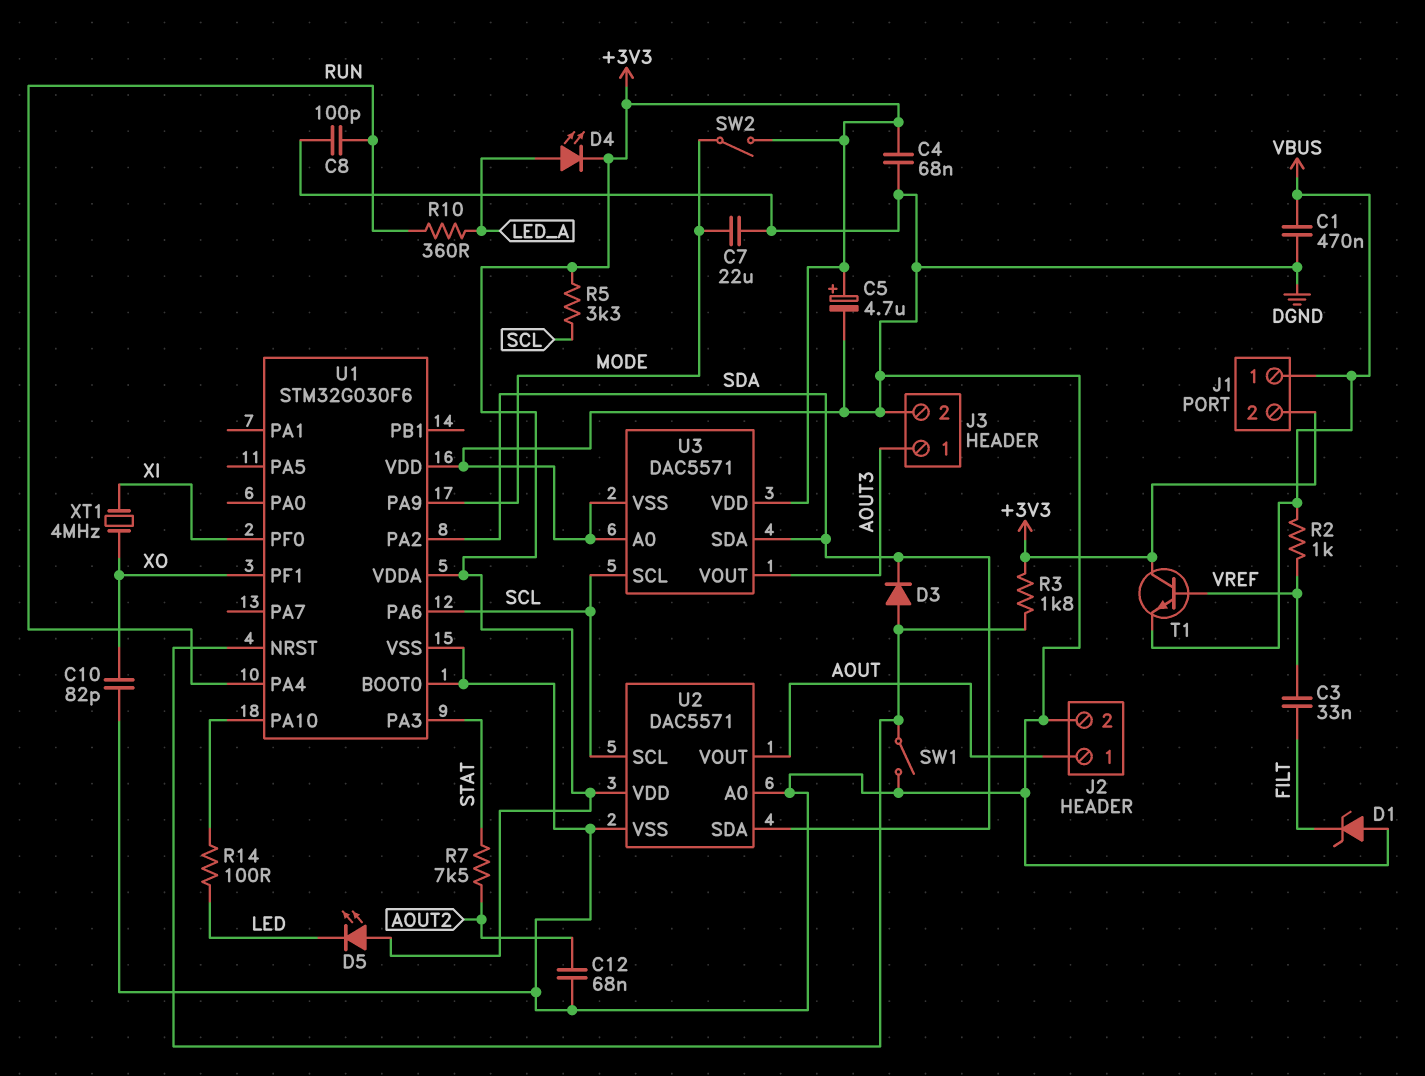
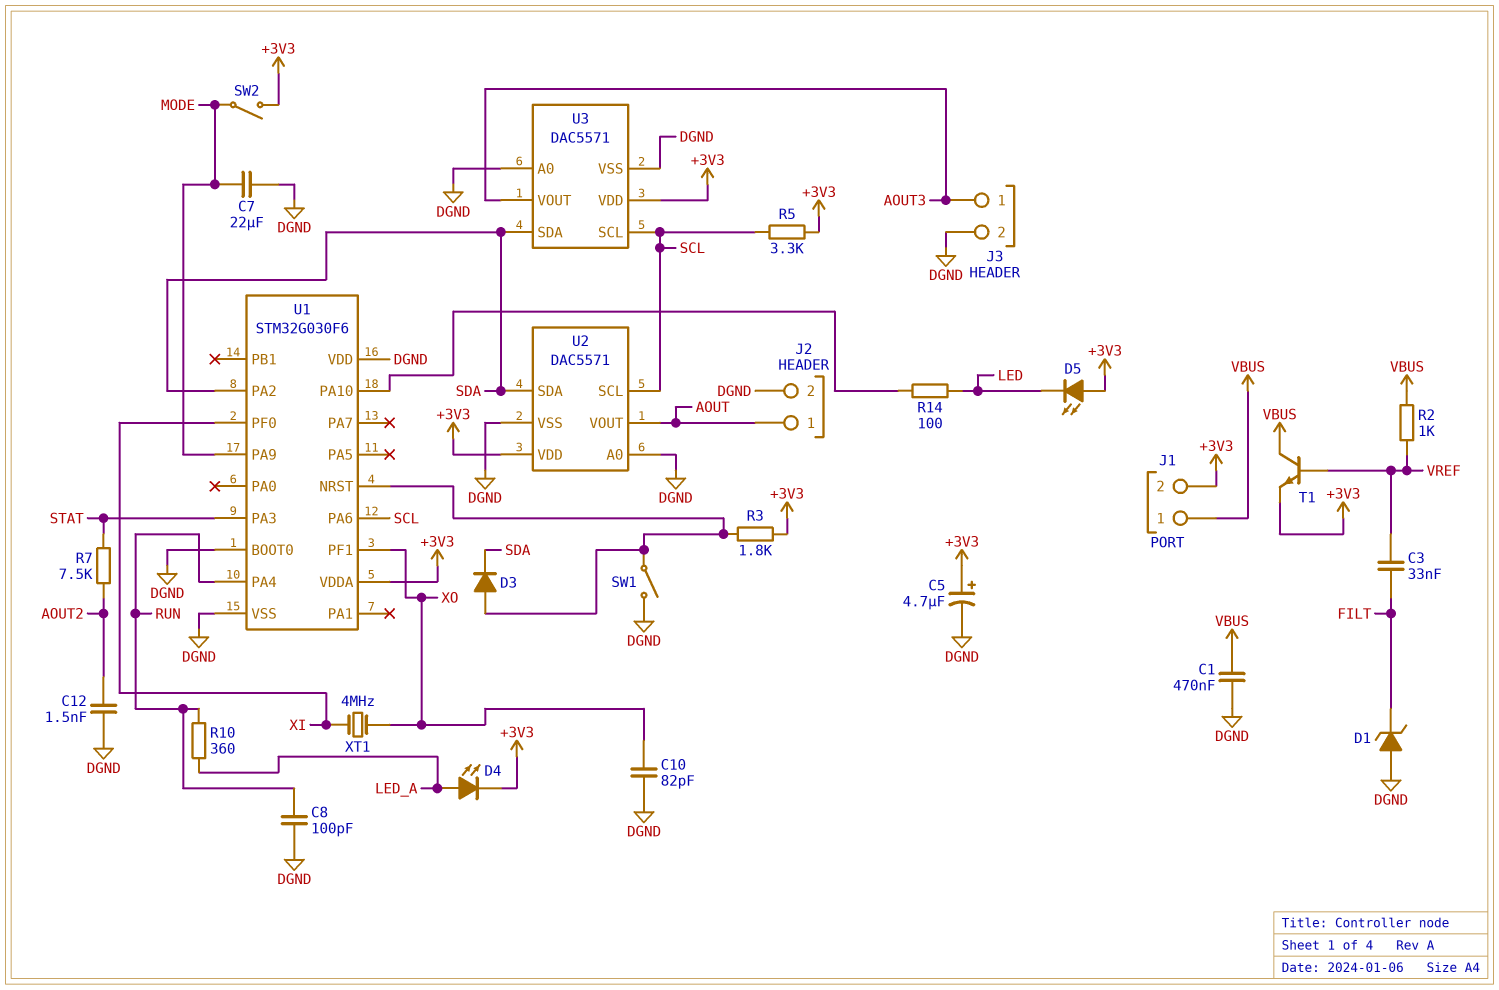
C4: 68nF (+3V3, DGND) -> none
C12: 68nF (AOUT2, DGND) -> 1.5nF (AOUT2, DGND)
T1: NPN (B VREF, C +3V3, E VBUS) -> NPN (B VREF, C VBUS, E +3V3)

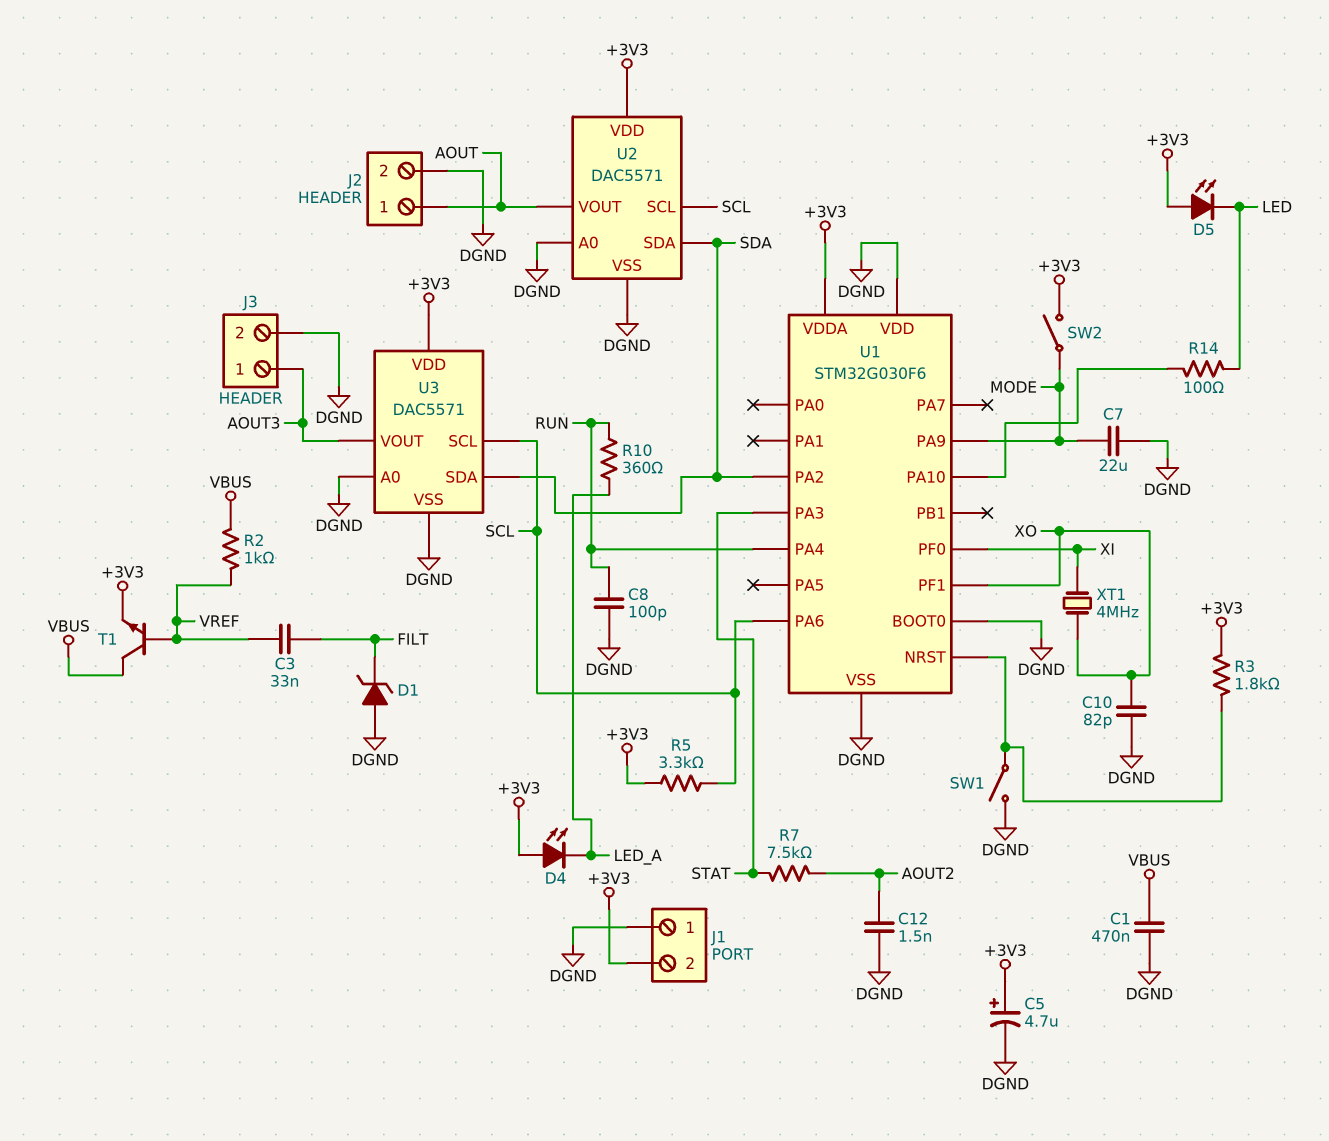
D3: diode (A U1/NRST, K SDA) -> none
D4: LED (A LED_A, K +3V3) -> LED (A +3V3, K LED_A)
J1 pin 1: VBUS -> DGND

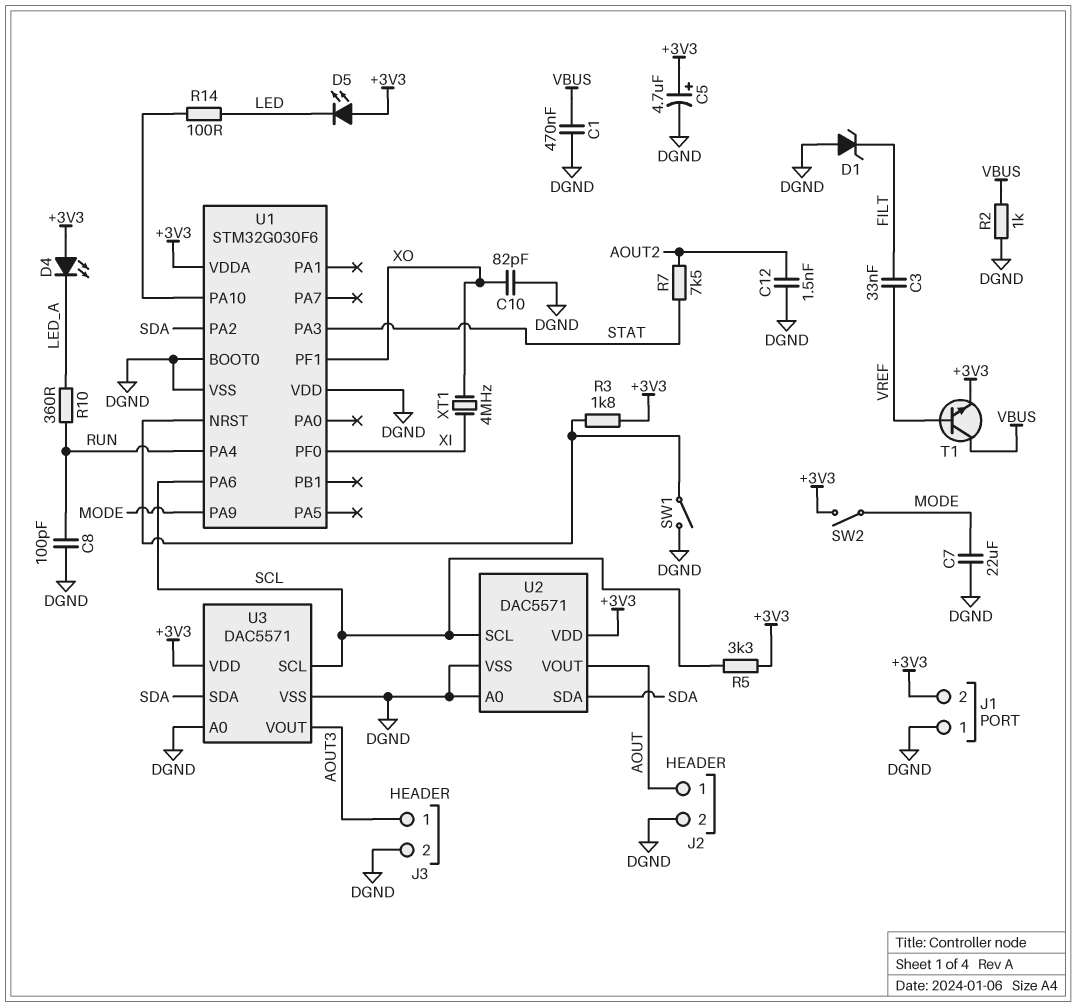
R2: 1k (VBUS, VREF) -> 1k (DGND, VBUS)

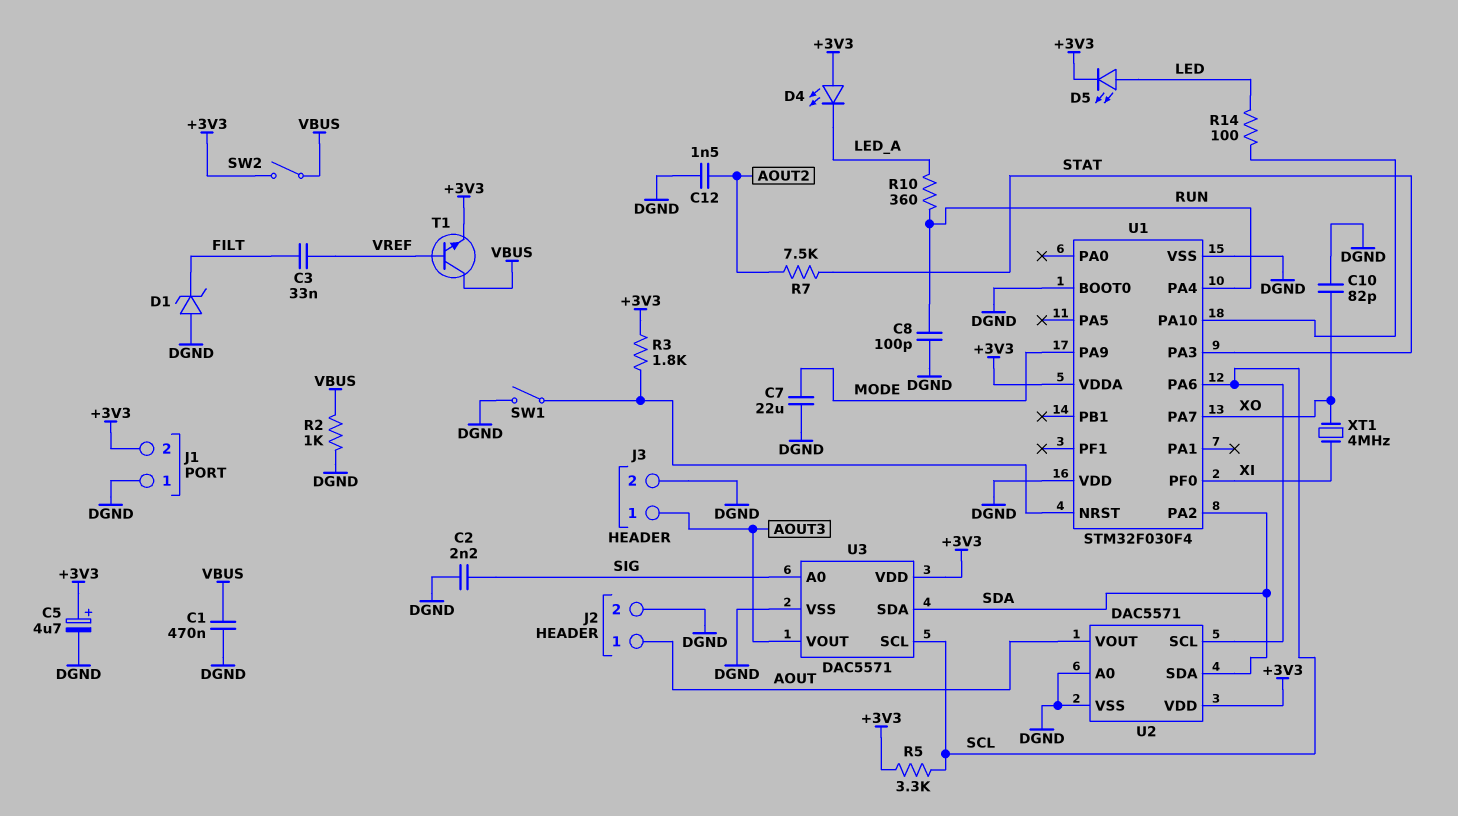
C2: none -> 2.2nF (DGND, SIG)
D5: LED (A +3V3, K LED) -> LED (A LED, K +3V3)
SW2: switch (+3V3, MODE) -> switch (+3V3, VBUS)
U1: STM32G030F6 -> STM32F030F4
U1 pin PA7: none -> XO
U1 pin PF1: XO -> none
U3 pin A0: DGND -> SIG

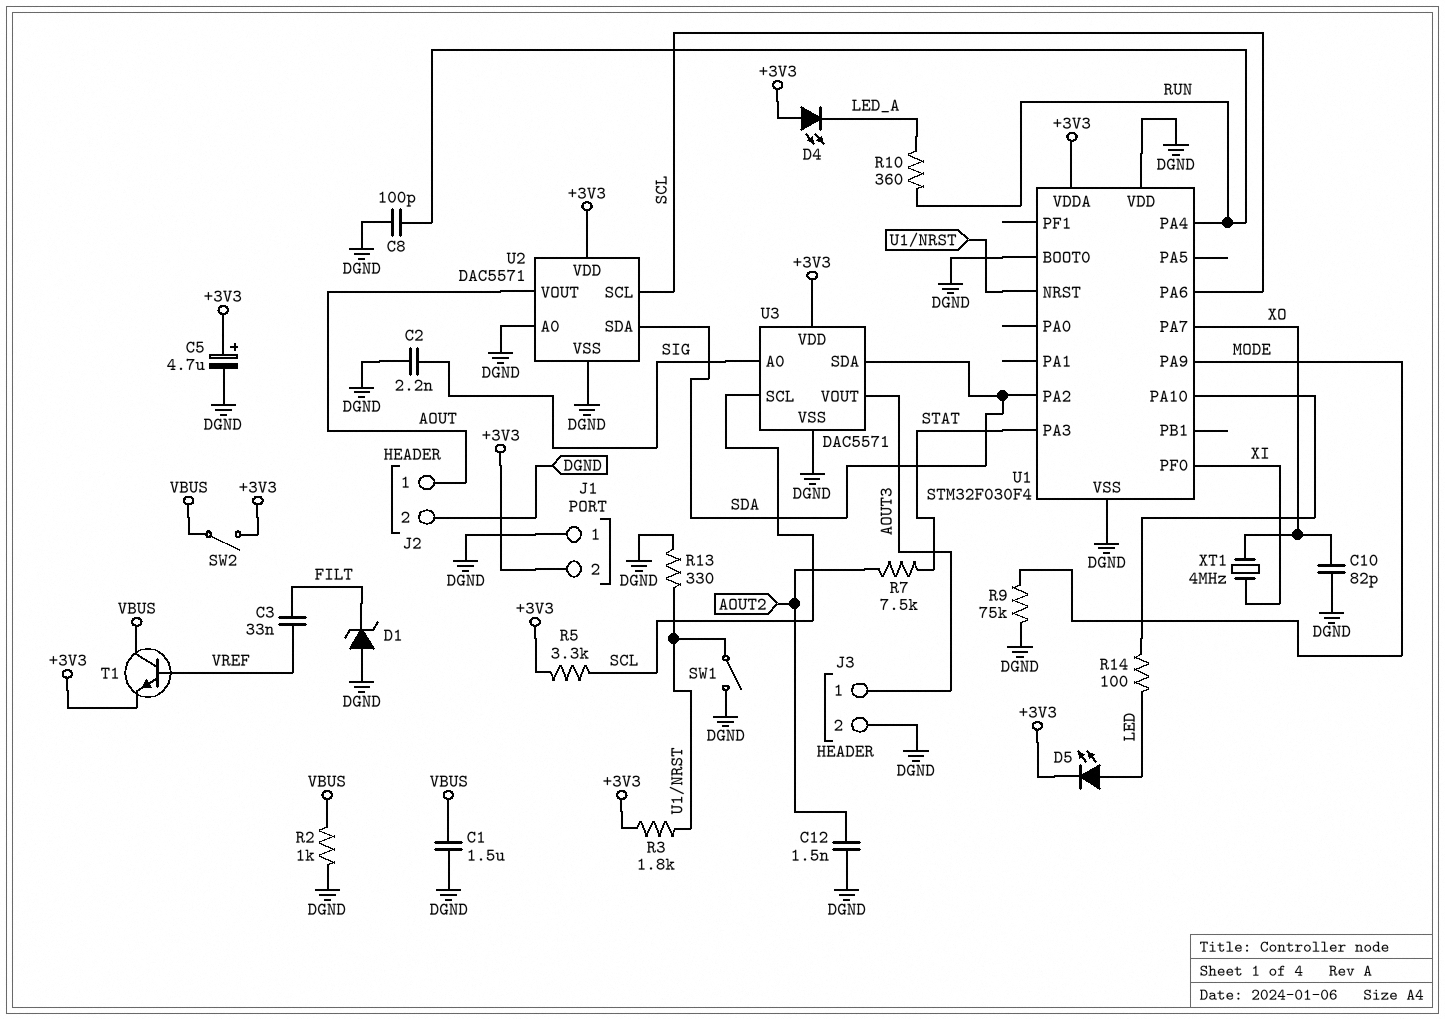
C1: 470nF (DGND, VBUS) -> 1.5uF (DGND, VBUS)
C7: 22uF (DGND, MODE) -> none
R9: none -> 75k (DGND, MODE)
R13: none -> 330 (DGND, U1/NRST)

